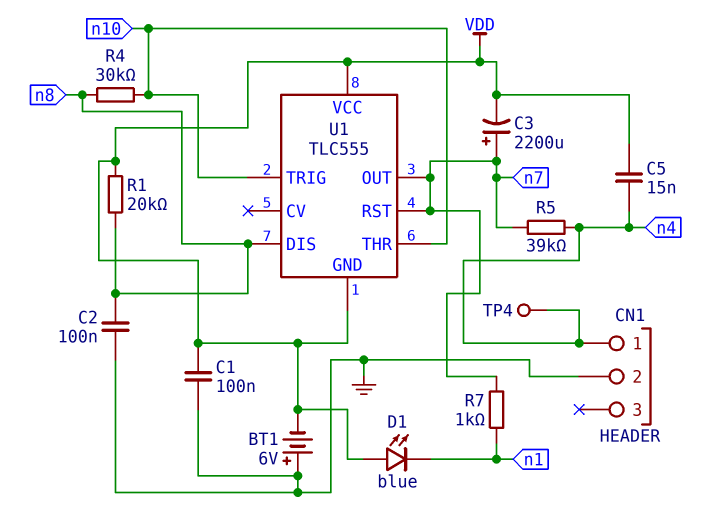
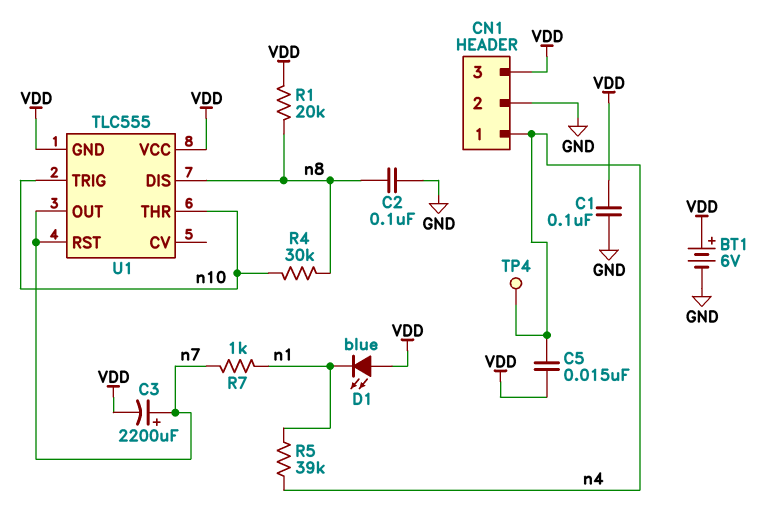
BT1: 6V (plus GND, minus VDD) -> 6V (plus VDD, minus GND)
CN1 pin 3: none -> VDD
R5: 39k (n4, n7) -> 39k (n1, n4)

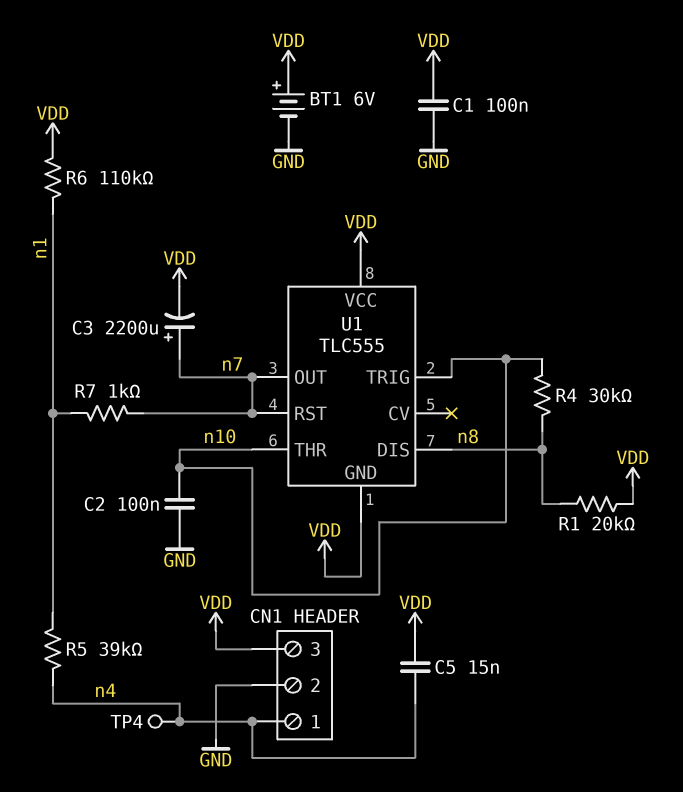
C2: 100nF (GND, n8) -> 100nF (GND, n10)
D1: LED blue (A VDD, K n1) -> none
R6: none -> 110k (VDD, n1)

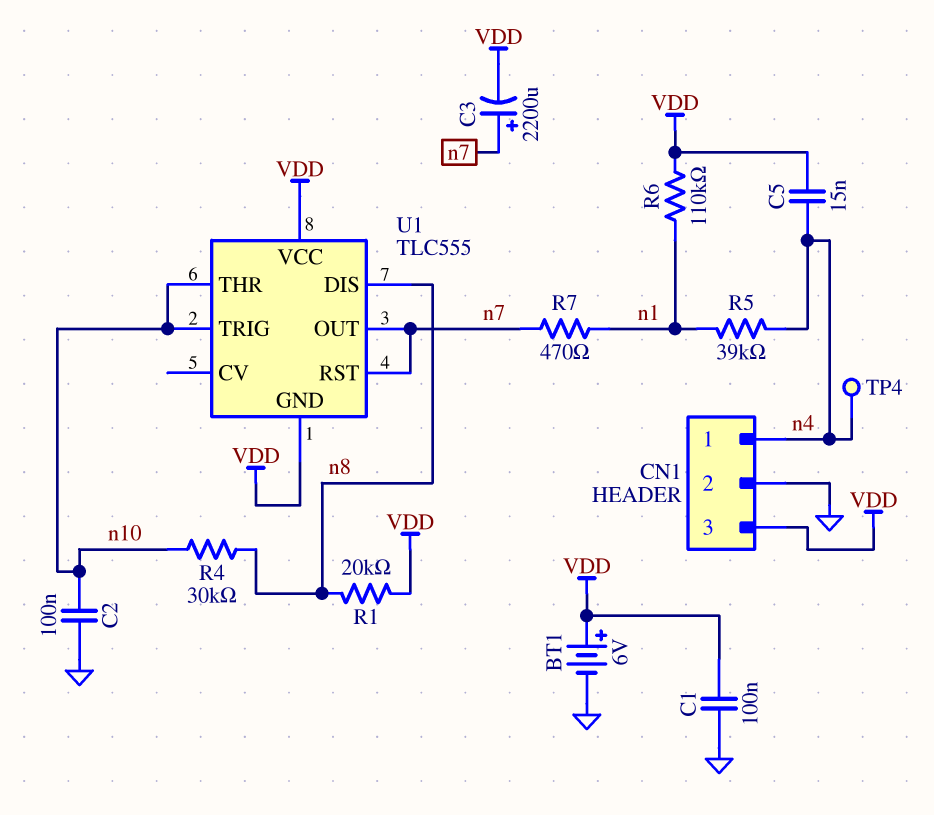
R7: 1k (n1, n7) -> 470 (n1, n7)

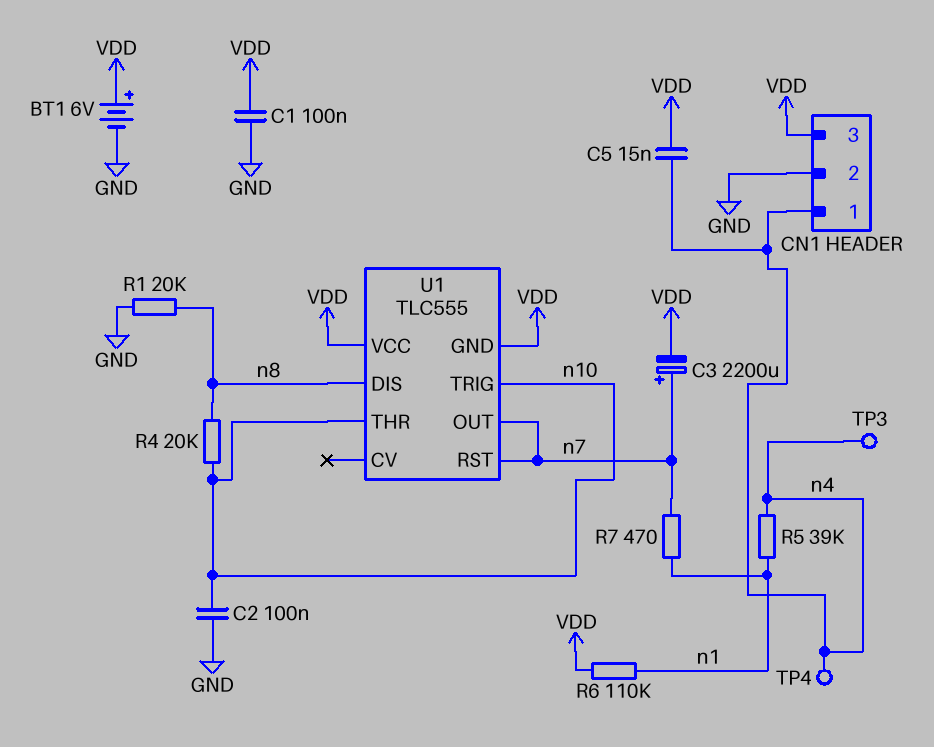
R1: 20k (VDD, n8) -> 20k (GND, n8)
R4: 30k (n8, n10) -> 20k (n8, n10)
TP3: none -> test point (n4)

